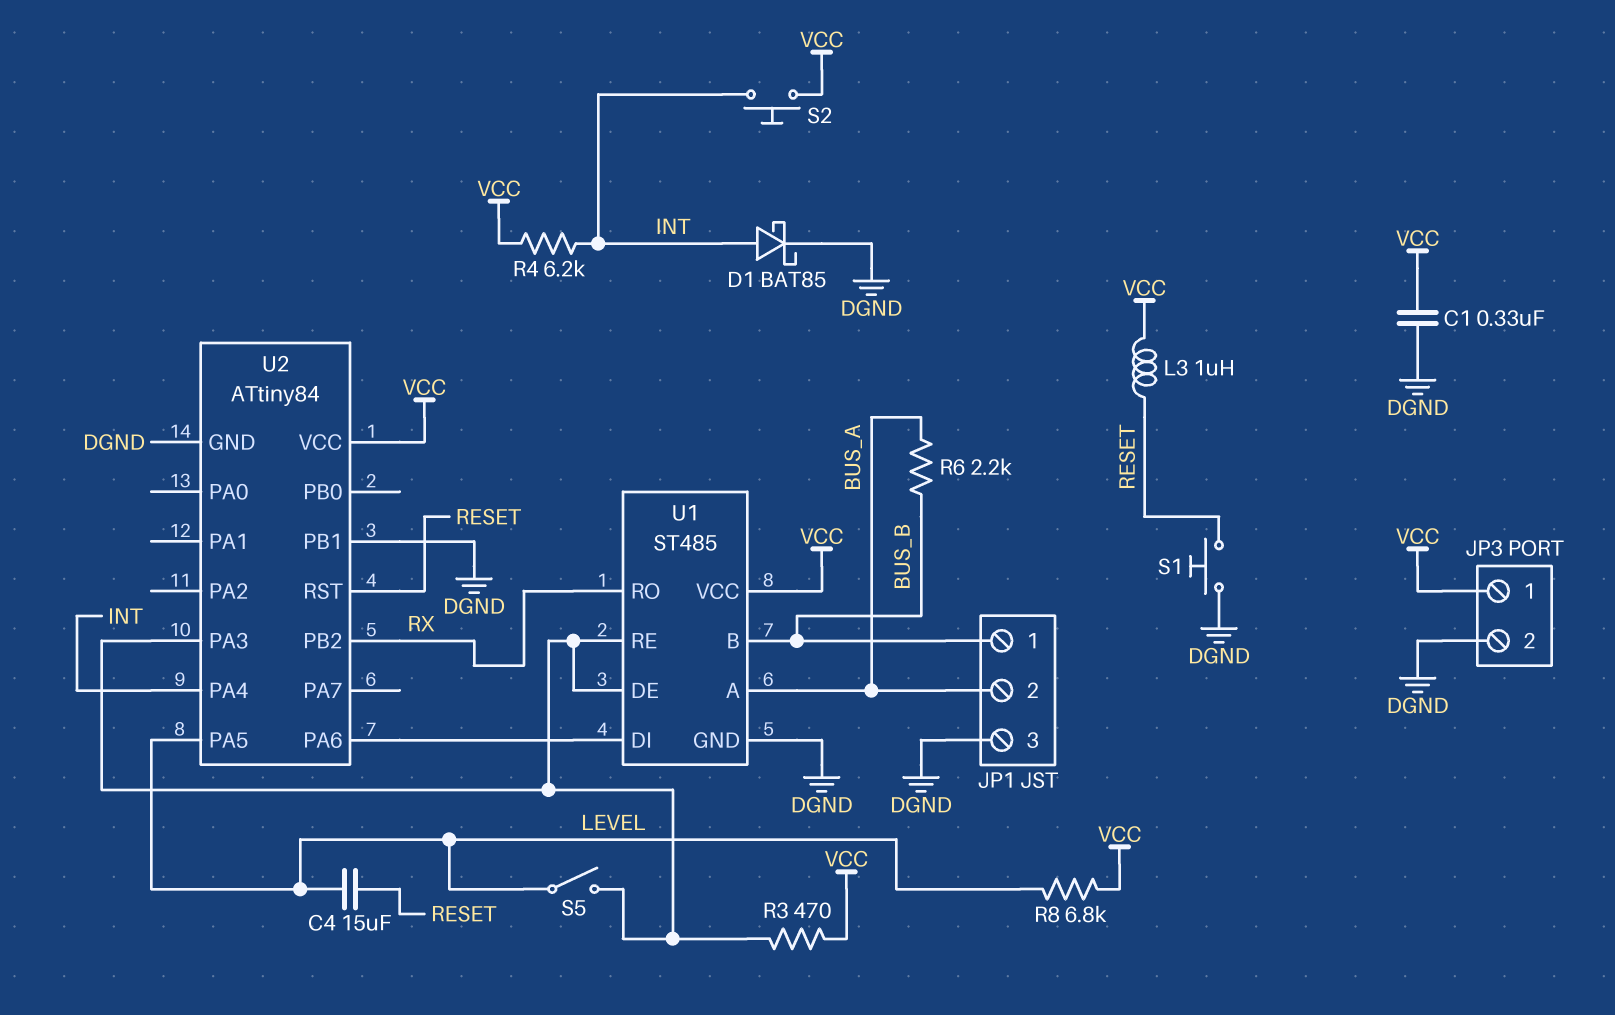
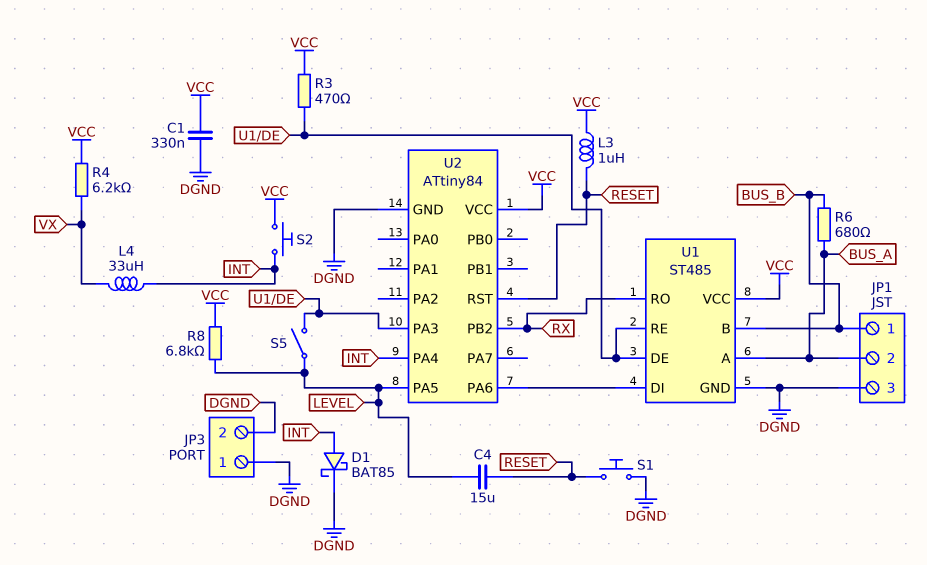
JP3 pin 1: VCC -> DGND
L4: none -> 33uH (INT, VX)
R4: 6.2k (INT, VCC) -> 6.2k (VCC, VX)
R6: 2.2k (BUS_A, BUS_B) -> 680 (BUS_A, BUS_B)
U2 pin PB1: DGND -> none

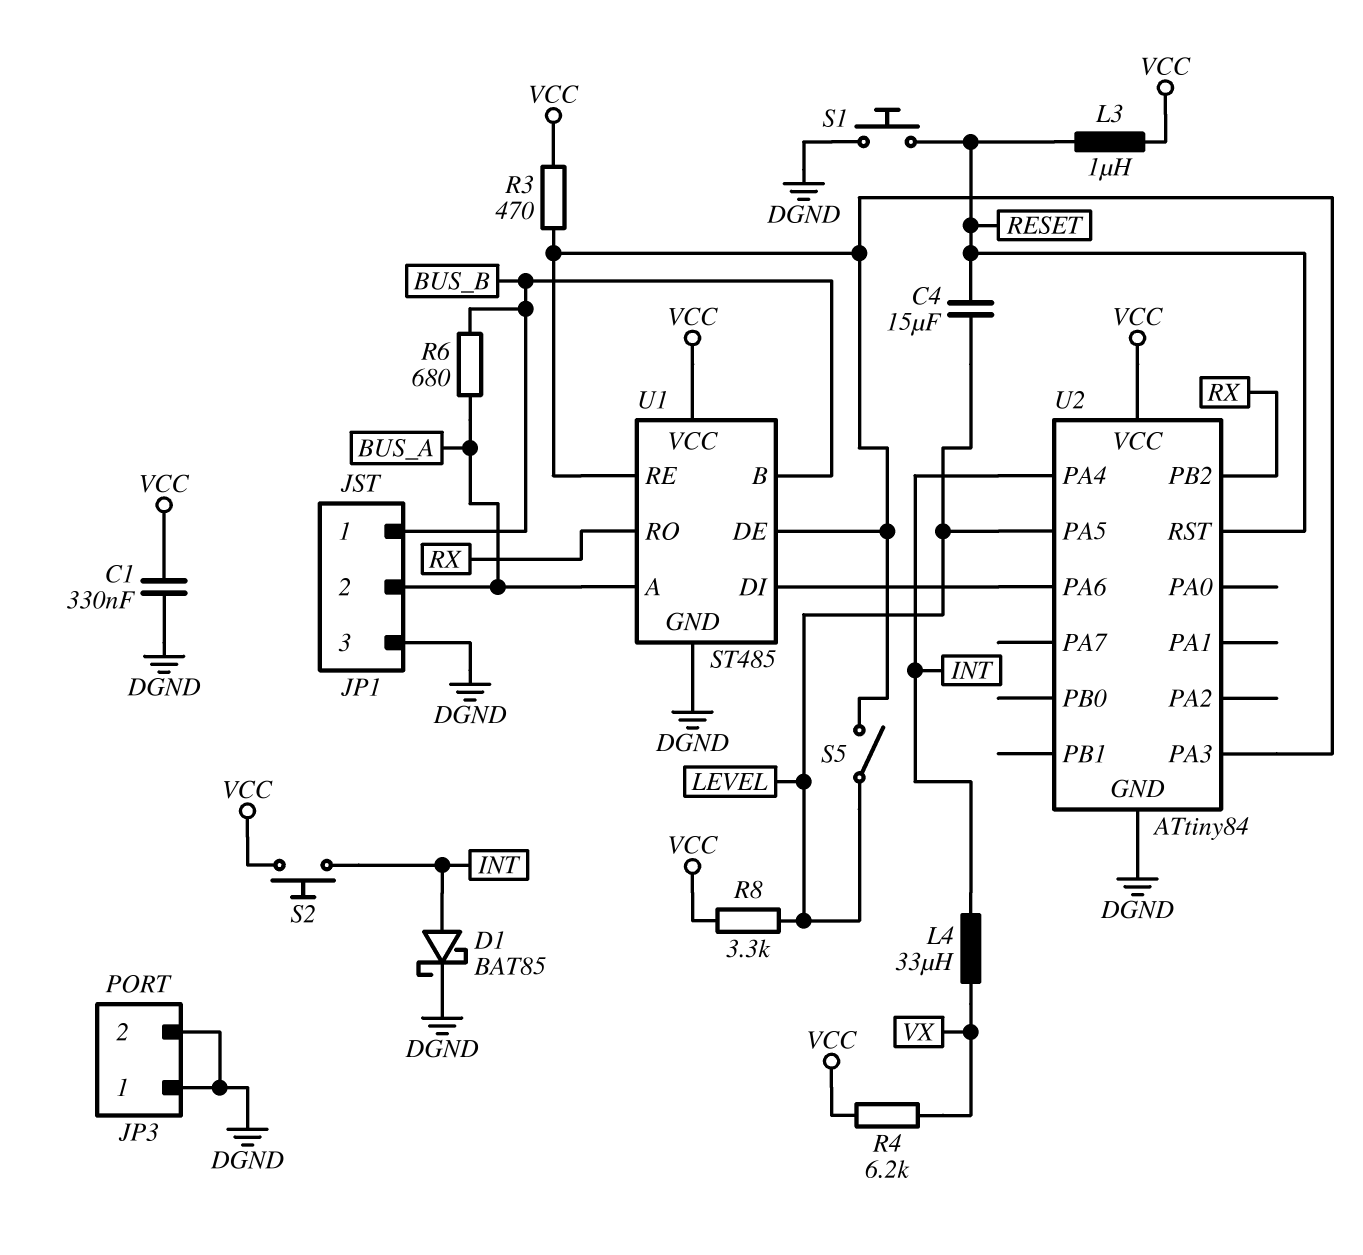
R8: 6.8k (LEVEL, VCC) -> 3.3k (LEVEL, VCC)

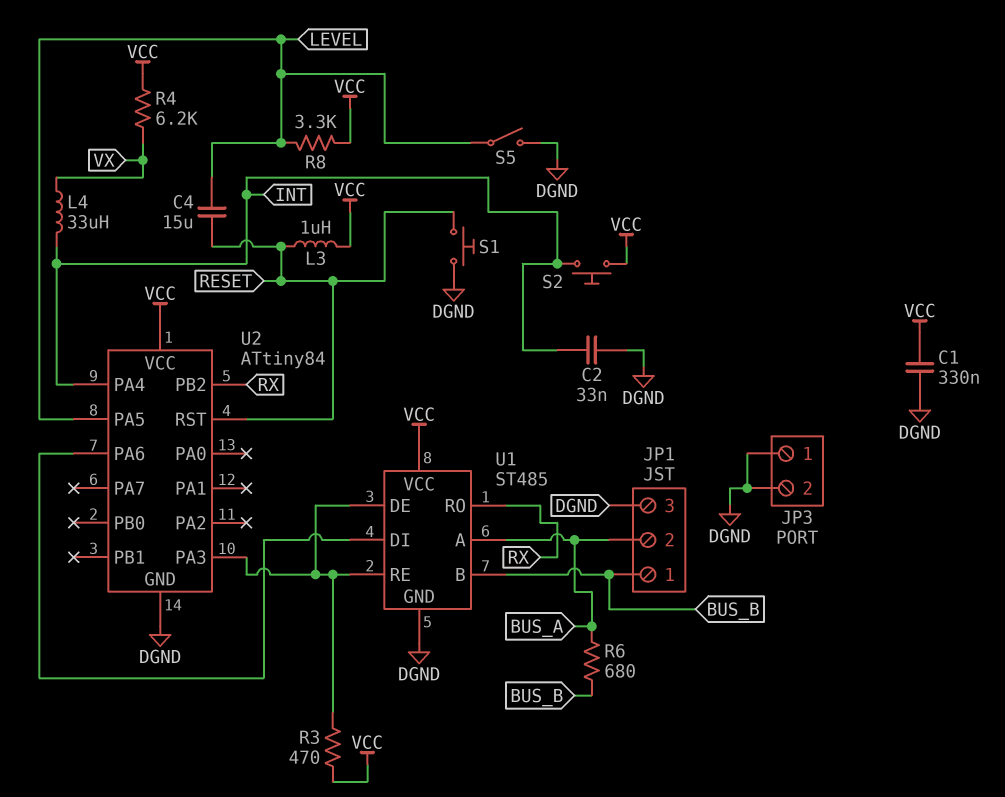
C2: none -> 33nF (DGND, INT)
D1: schottky BAT85 (A INT, K DGND) -> none
S5: switch (LEVEL, U1/DE) -> switch (DGND, LEVEL)

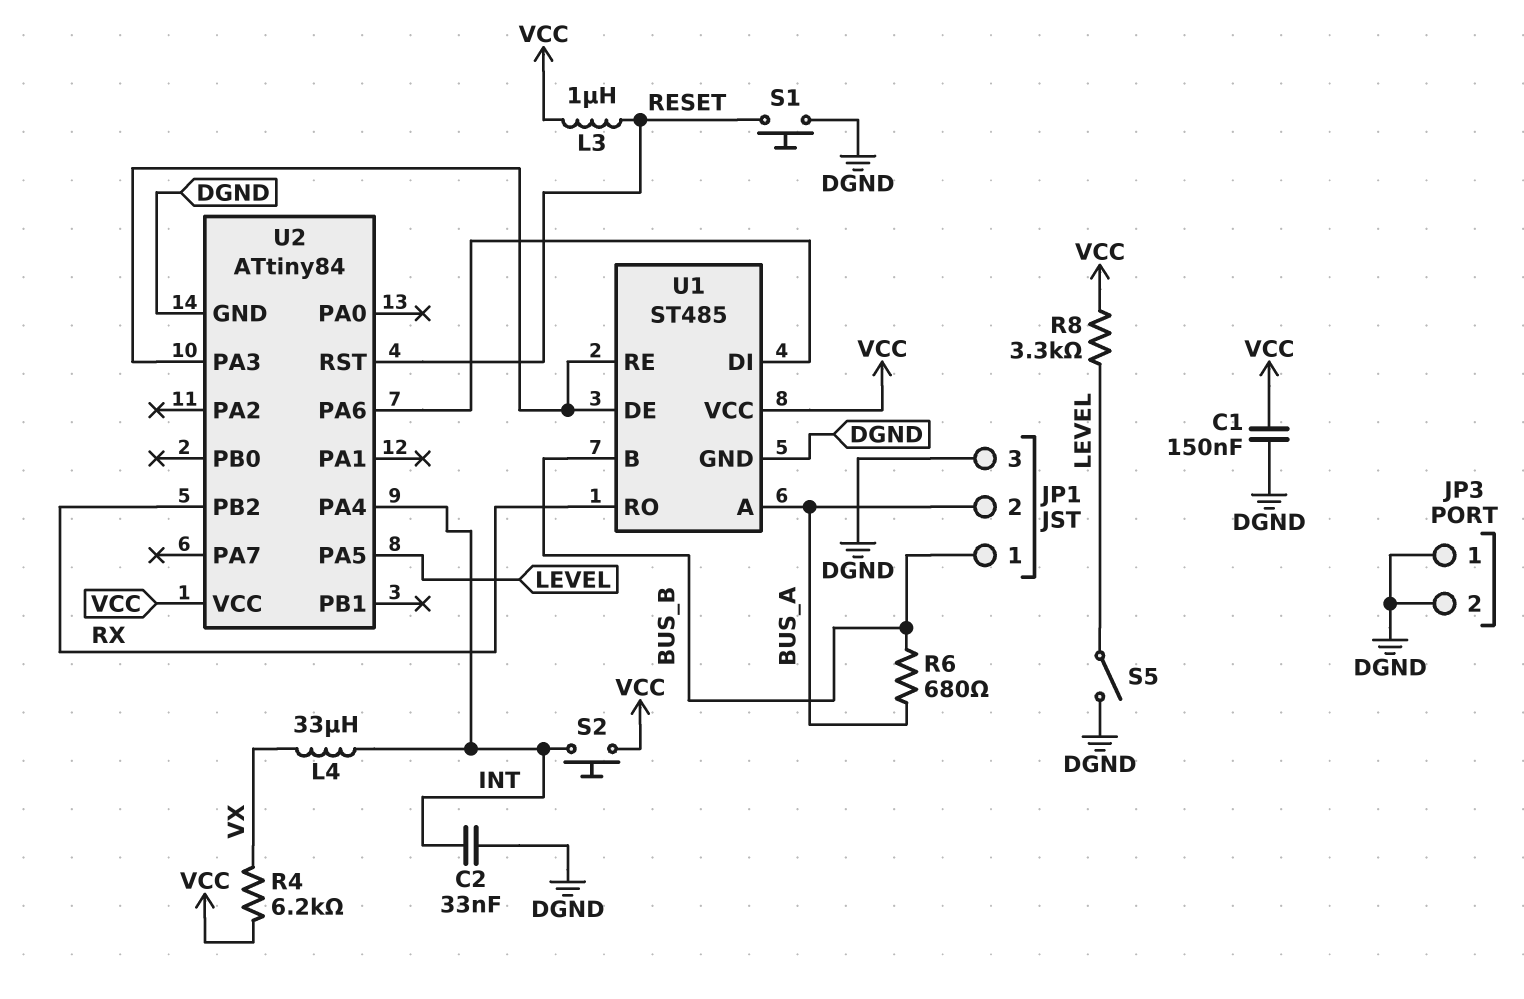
C1: 330nF (DGND, VCC) -> 150nF (DGND, VCC)
C4: 15uF (LEVEL, RESET) -> none
R3: 470 (U1/DE, VCC) -> none

